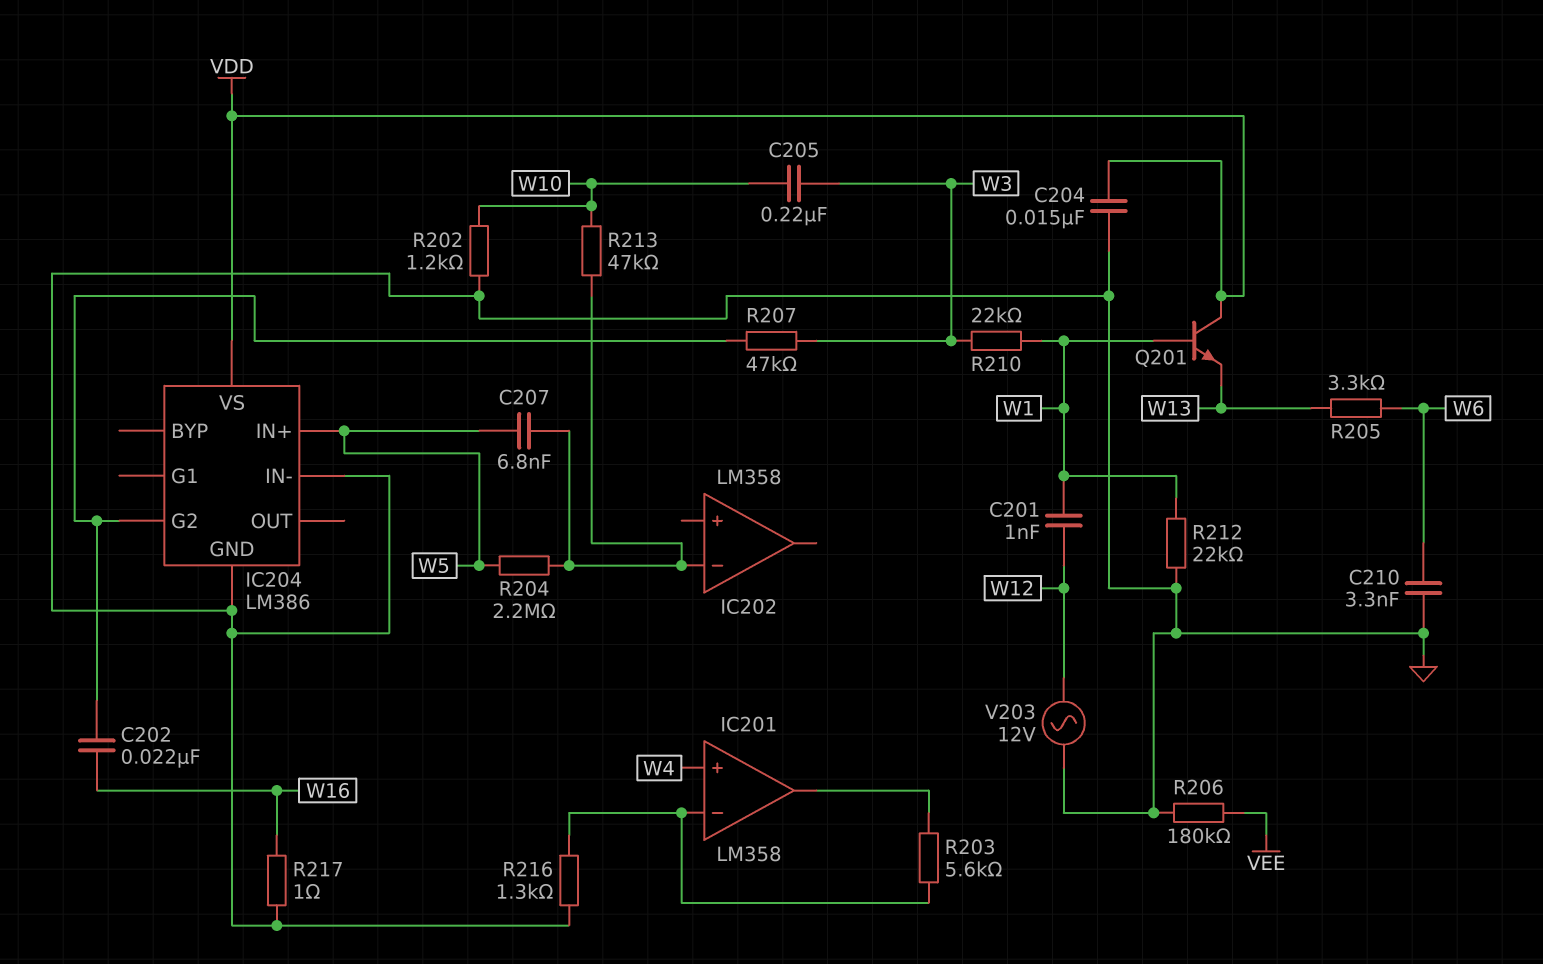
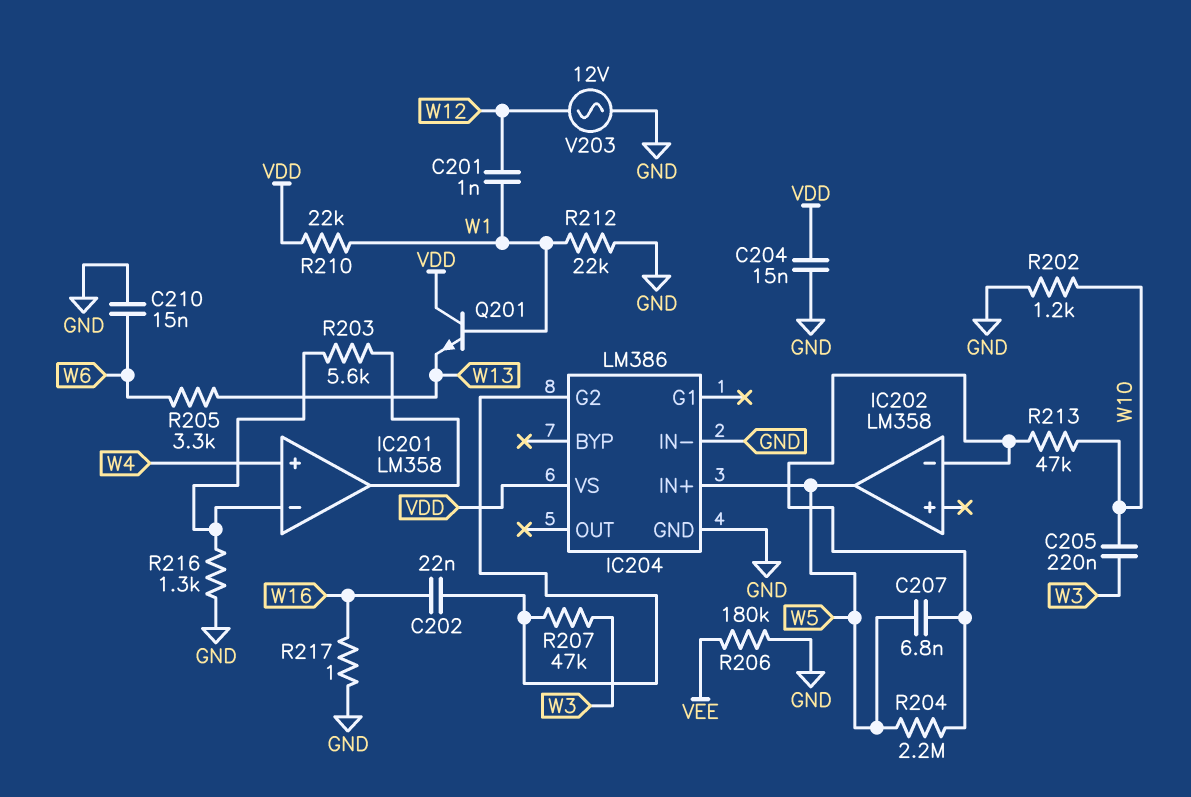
C210: 3.3nF (GND, W6) -> 15nF (GND, W6)
IC202 pin out: none -> W5
R210: 22k (W1, W3) -> 22k (VDD, W1)

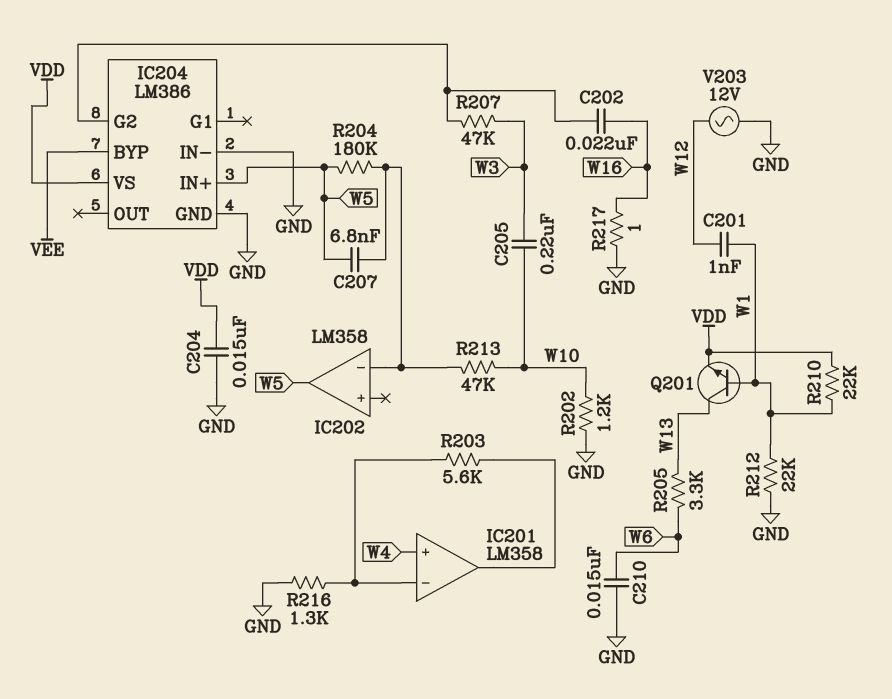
IC204 pin BYP: none -> VEE
Q201: NPN (B W1, C VDD, E W13) -> NPN (B W1, C W13, E VDD)
R204: 2.2M (IC202/in-, W5) -> 180k (IC202/in-, W5)
R206: 180k (GND, VEE) -> none

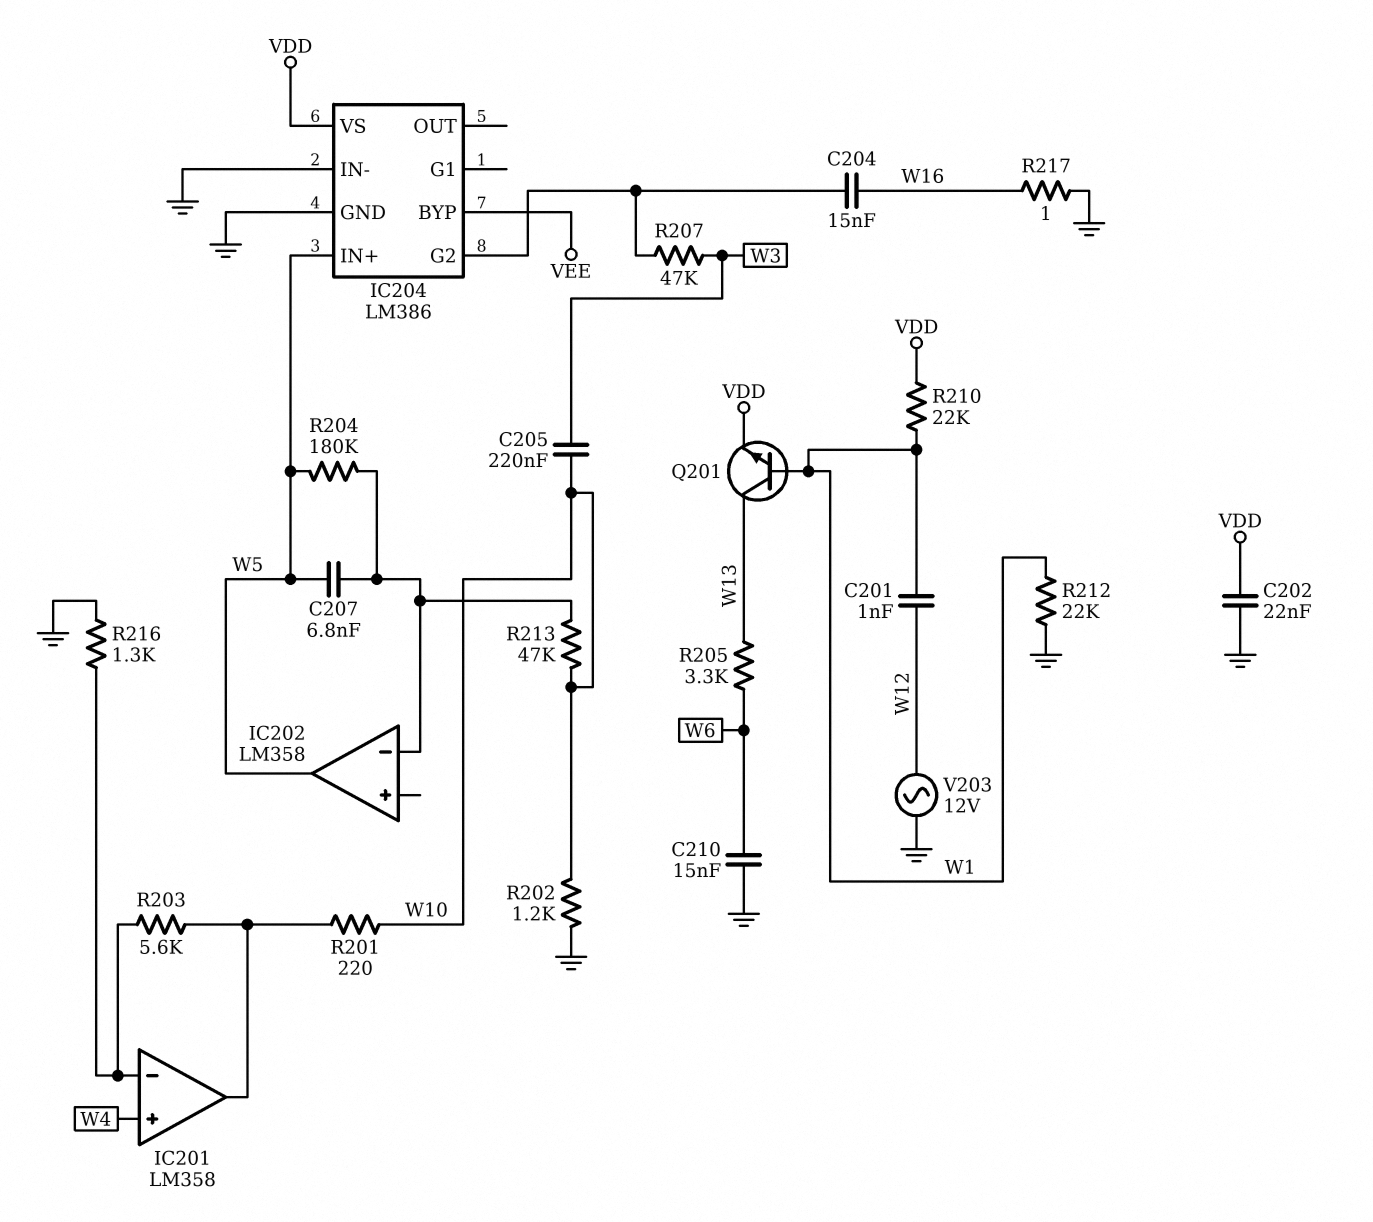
C202: 22nF (IC204/G2, W16) -> 22nF (GND, VDD)
C204: 15nF (GND, VDD) -> 15nF (IC204/G2, W16)
R201: none -> 220 (IC201/out, W10)

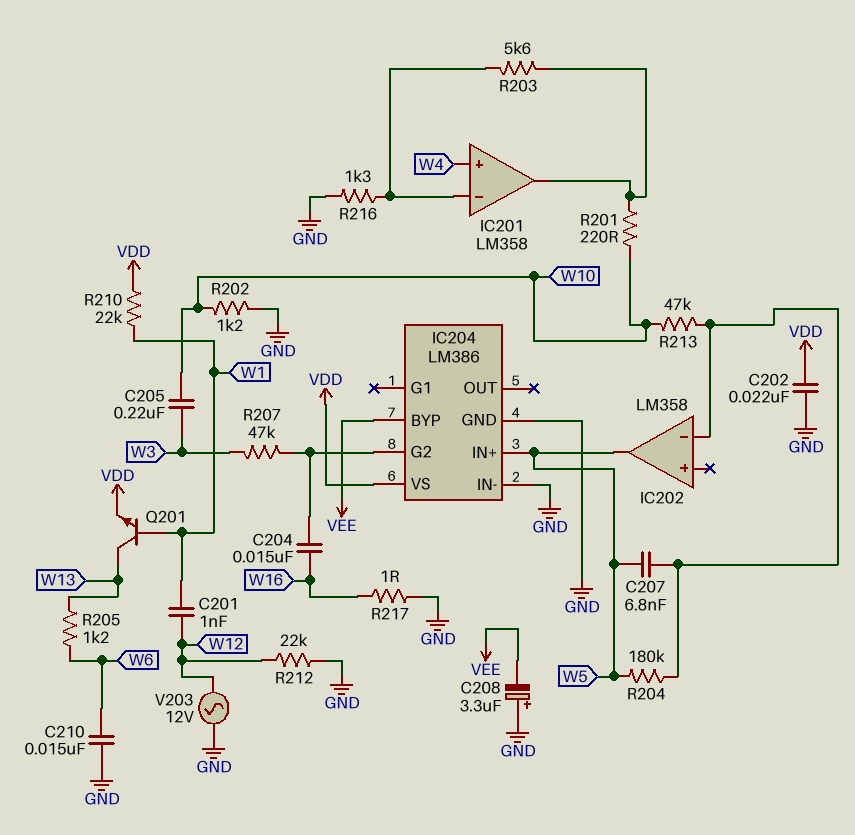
C208: none -> 3.3uF (plus GND, minus VEE)
R205: 3.3k (W6, W13) -> 1.2k (W6, W13)
R212: 22k (GND, W1) -> 22k (GND, W12)

